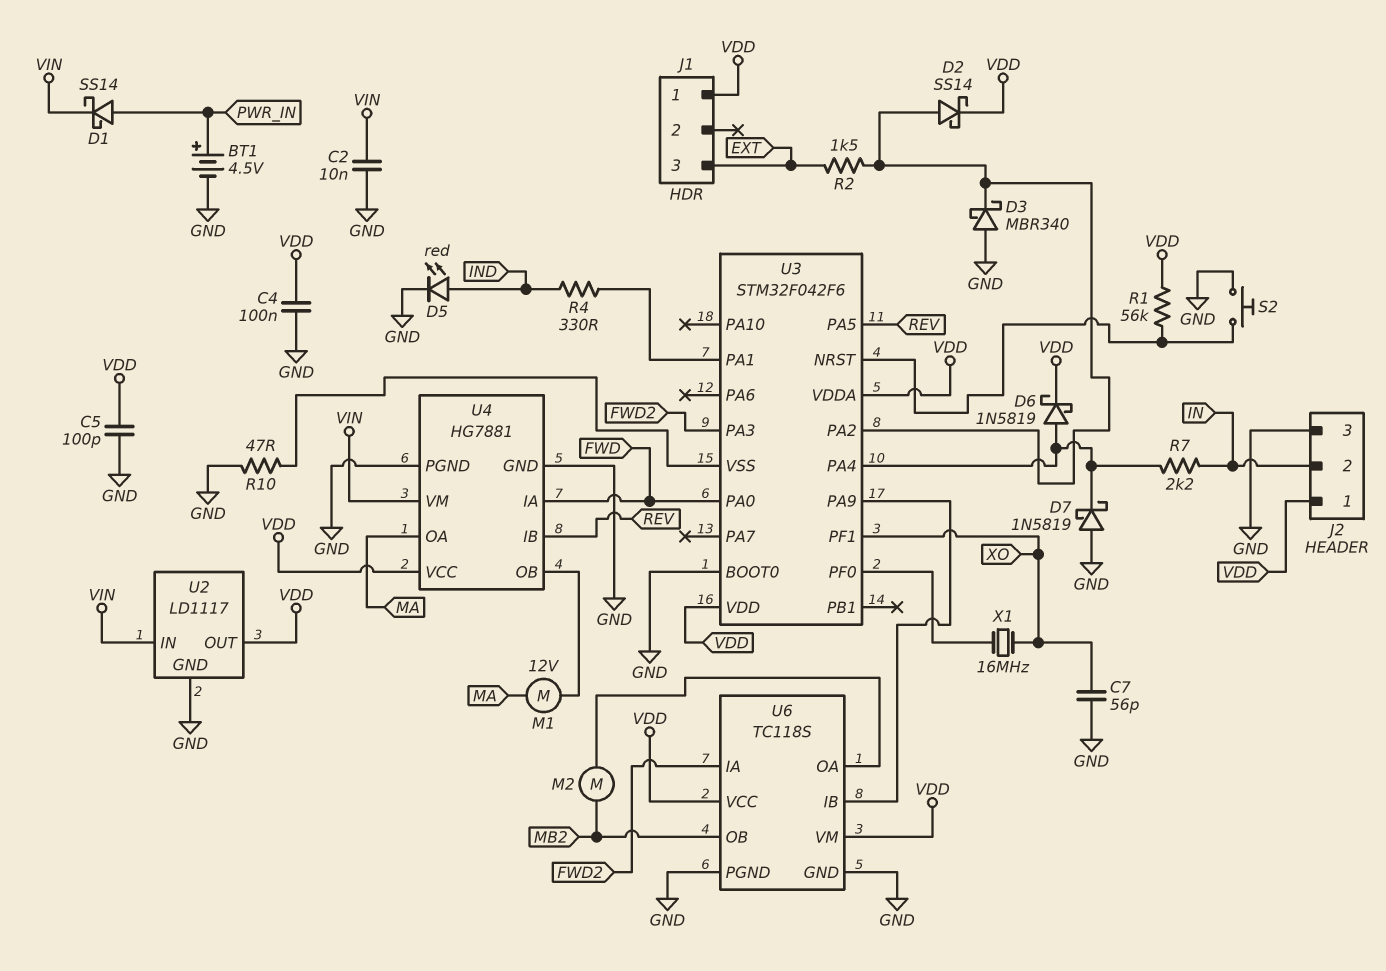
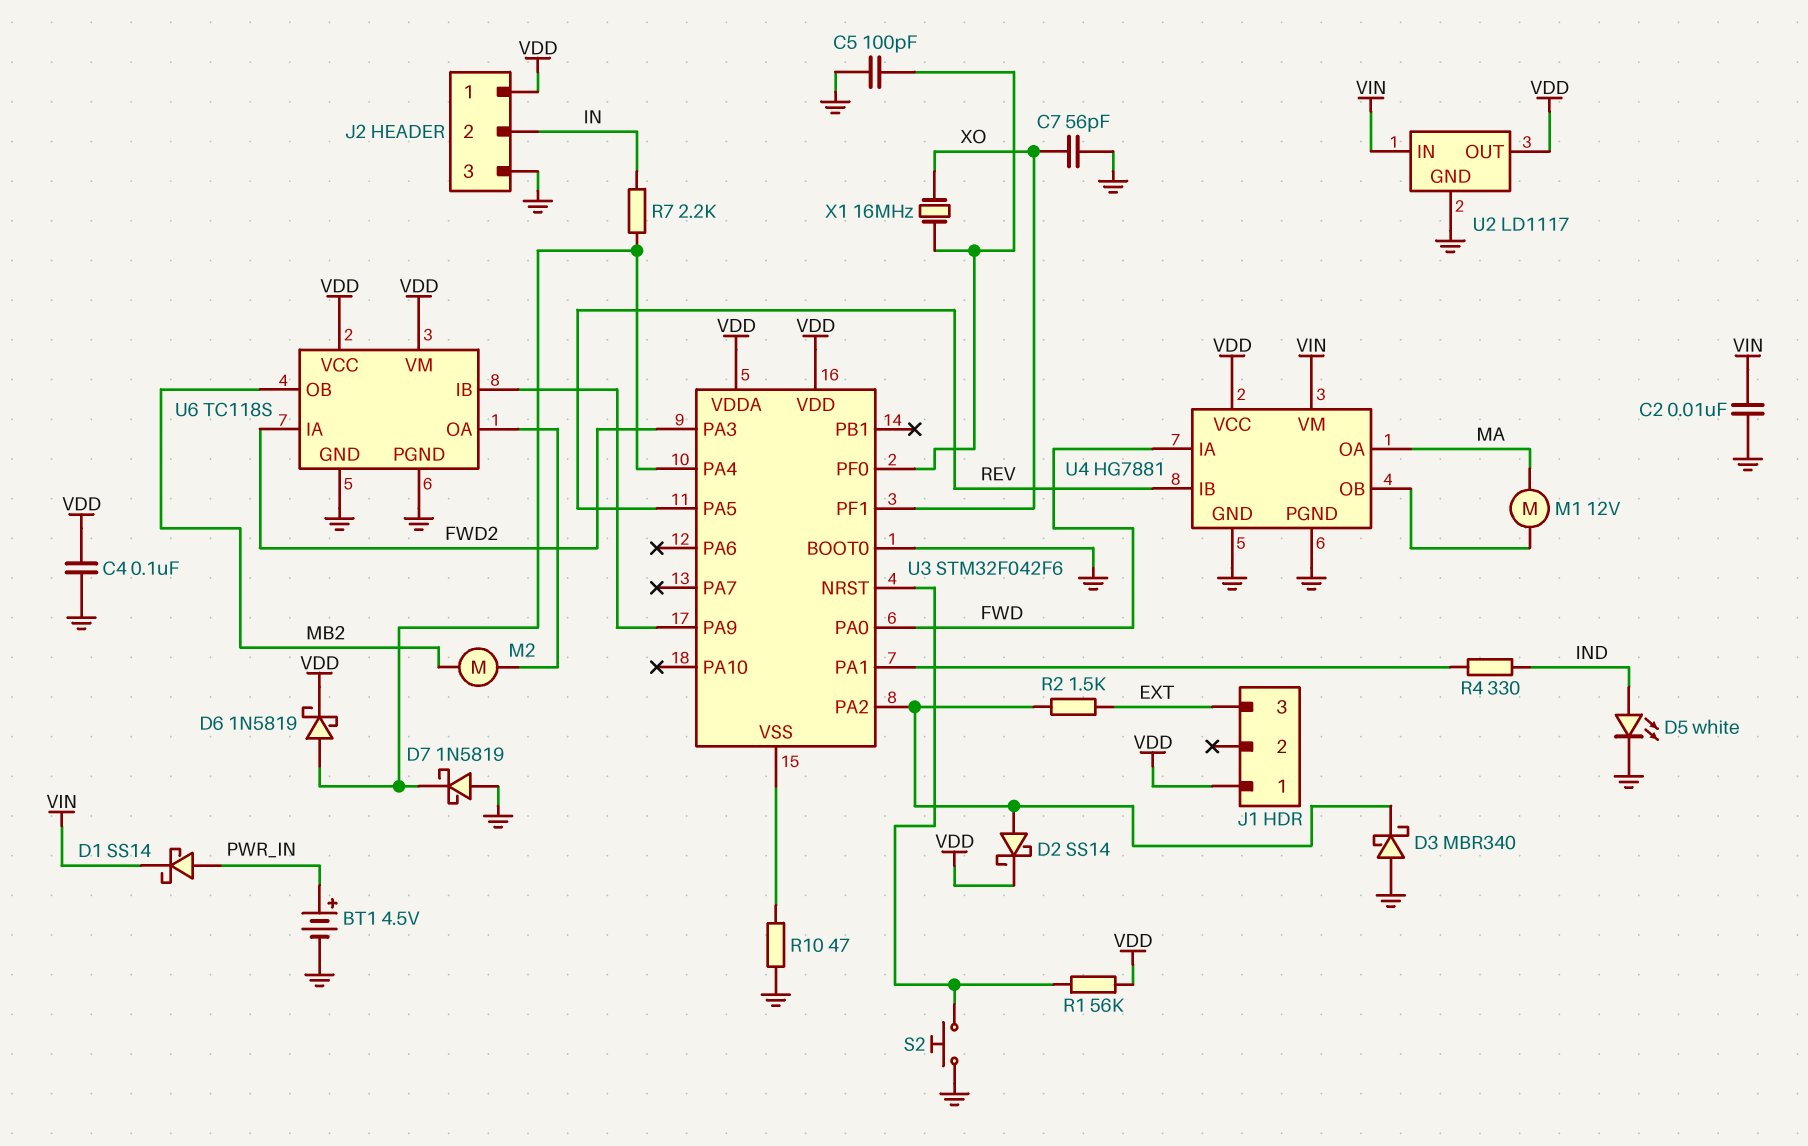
C5: 100pF (GND, VDD) -> 100pF (GND, U3/PF0)
D5: LED red (A IND, K GND) -> LED white (A IND, K GND)

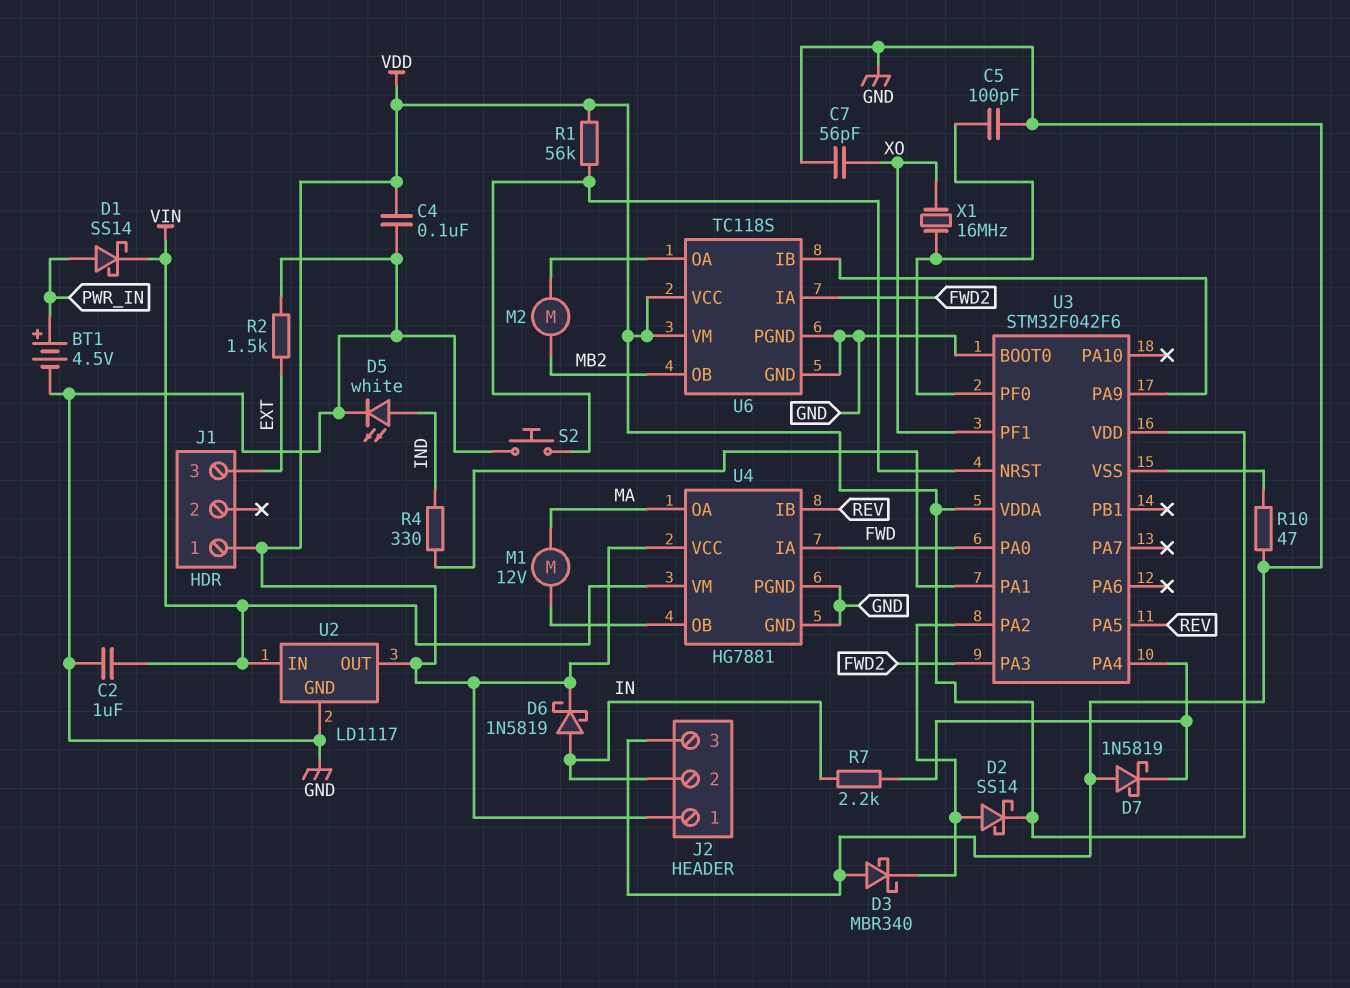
C2: 10nF (GND, VIN) -> 1uF (GND, VIN)
D6: schottky 1N5819 (A U3/PA4, K VDD) -> schottky 1N5819 (A IN, K VDD)
R2: 1.5k (EXT, U3/PA2) -> 1.5k (EXT, GND)

